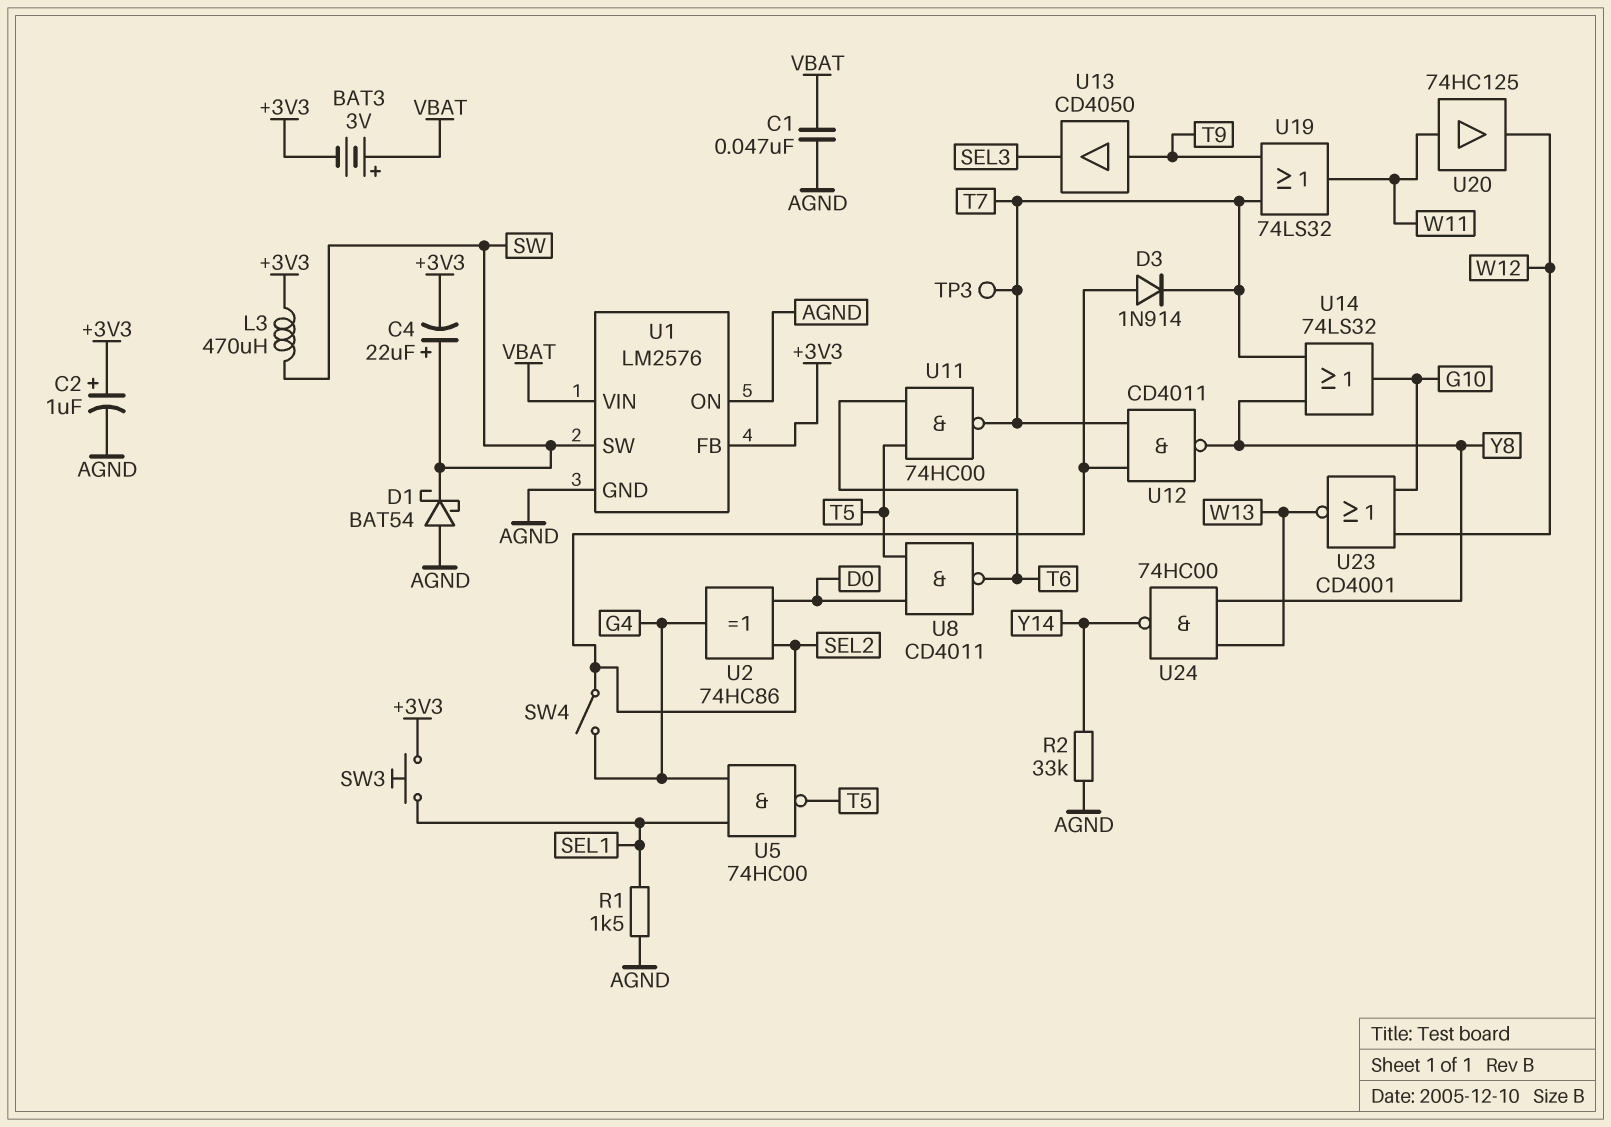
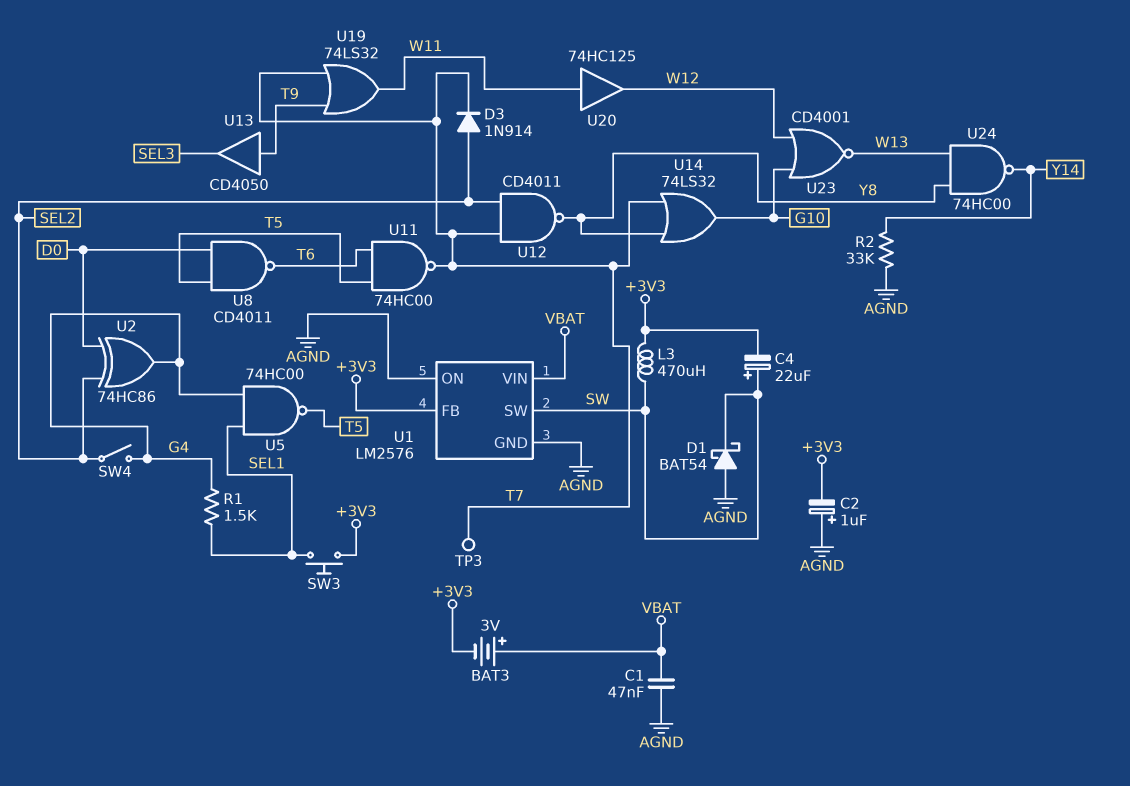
C2: 1uF (plus +3V3, minus AGND) -> 1uF (plus AGND, minus +3V3)
R1: 1.5k (AGND, SEL1) -> 1.5k (G4, SEL1)

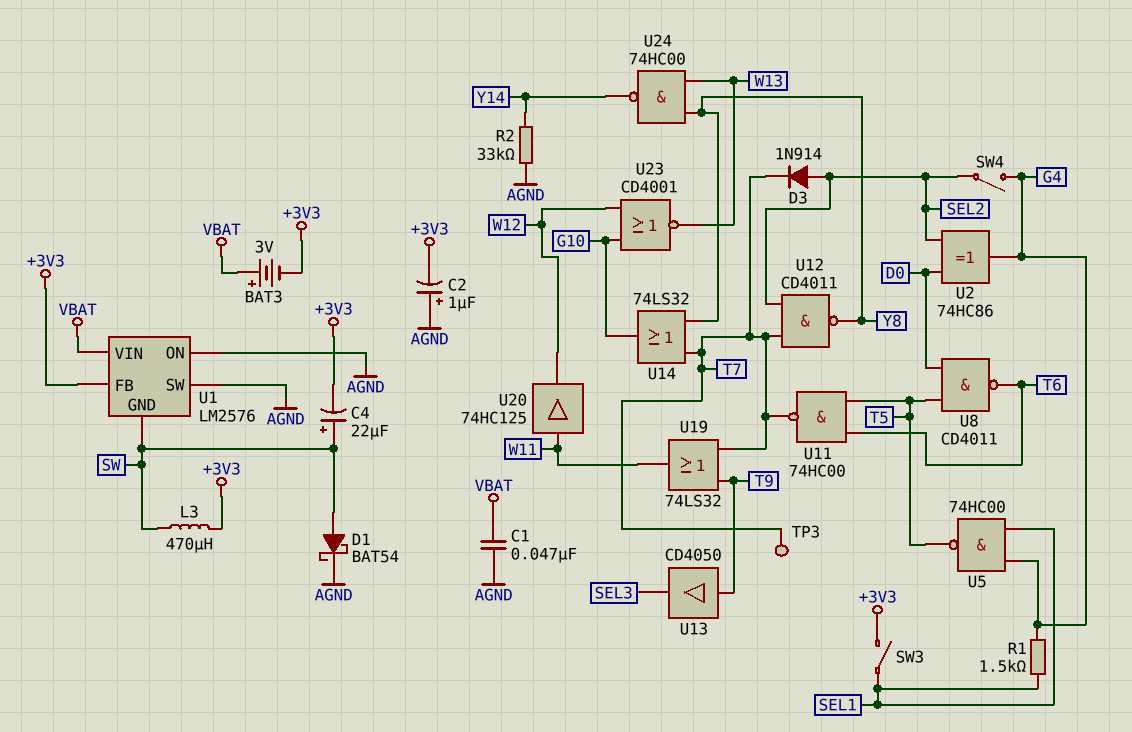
D1: schottky BAT54 (A AGND, K SW) -> schottky BAT54 (A SW, K AGND)
SW3: button (+3V3, SEL1) -> switch (+3V3, SEL1)
U1 pin GND: AGND -> SW
U1 pin SW: SW -> AGND

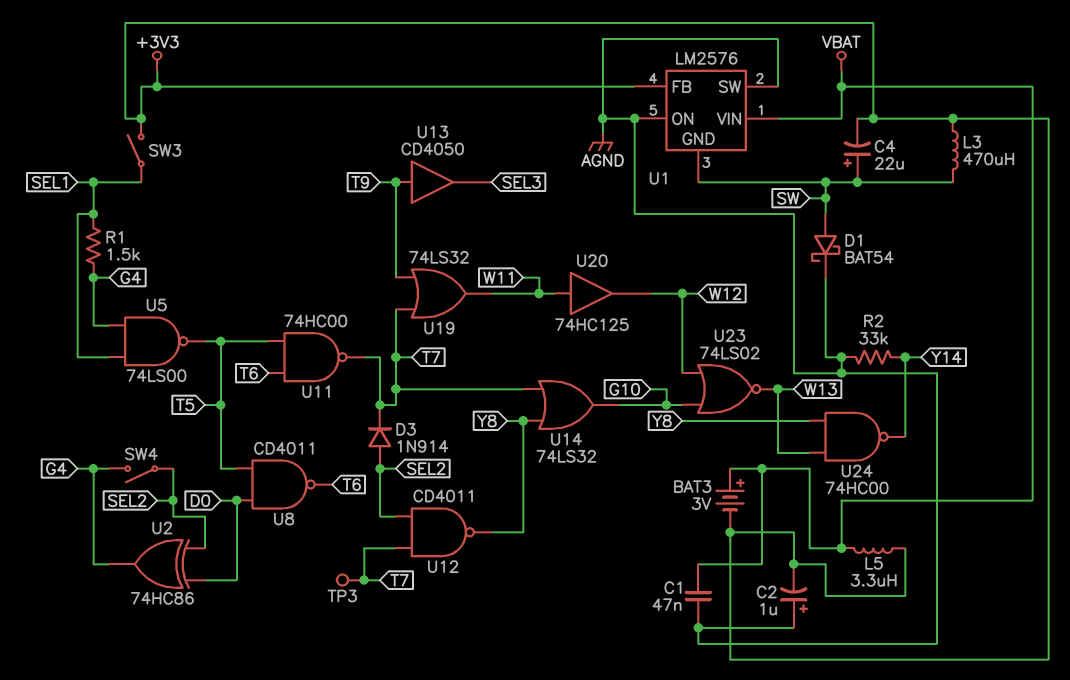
L5: none -> 3.3uH (+3V3, VBAT)
U5: NAND 74HC00 (in G4, in SEL1, out T5) -> NAND 74LS00 (in G4, in SEL1, out T5)
U23: NOR CD4001 (in G10, in W12, out W13) -> NOR 74LS02 (in G10, in W12, out W13)

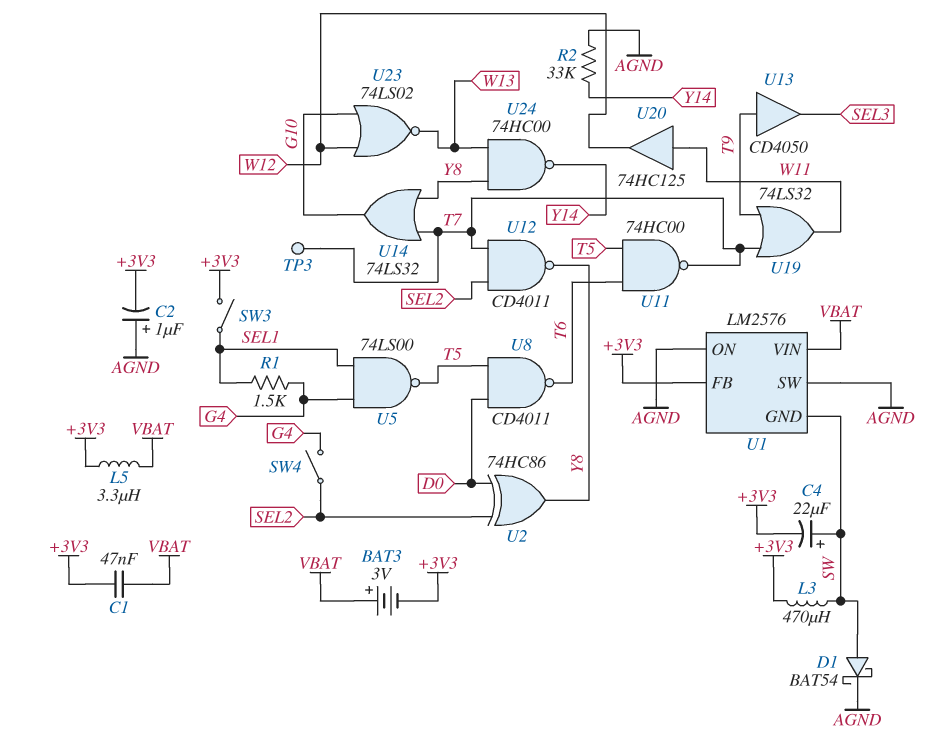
C1: 47nF (AGND, VBAT) -> 47nF (+3V3, VBAT)
D3: diode 1N914 (A SEL2, K T7) -> none
U2: XOR 74HC86 (in D0, in SEL2, out G4) -> XOR 74HC86 (in D0, in SEL2, out Y8)

